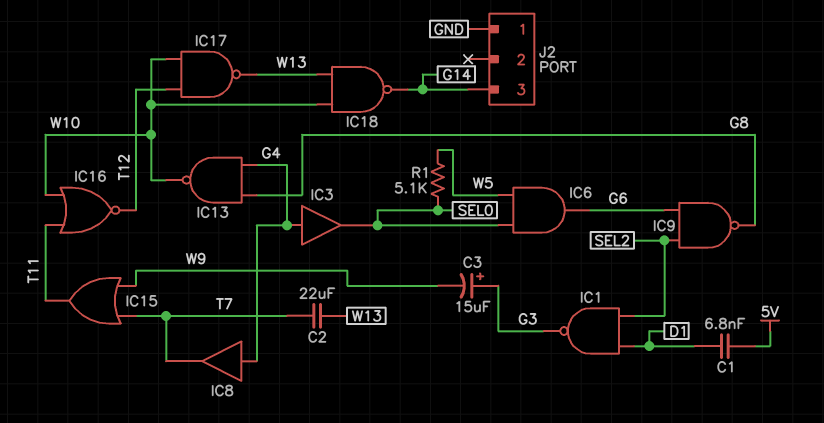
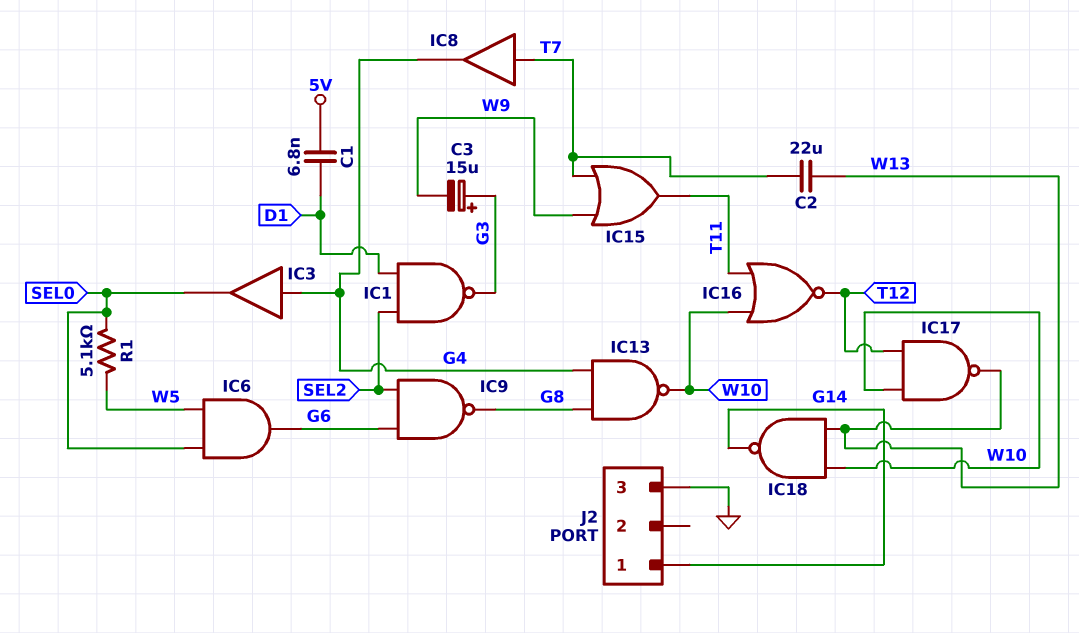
IC8: buffer (in G4, out T7) -> buffer (in T7, out G4)
J2 pin 1: GND -> G14
J2 pin 3: G14 -> GND

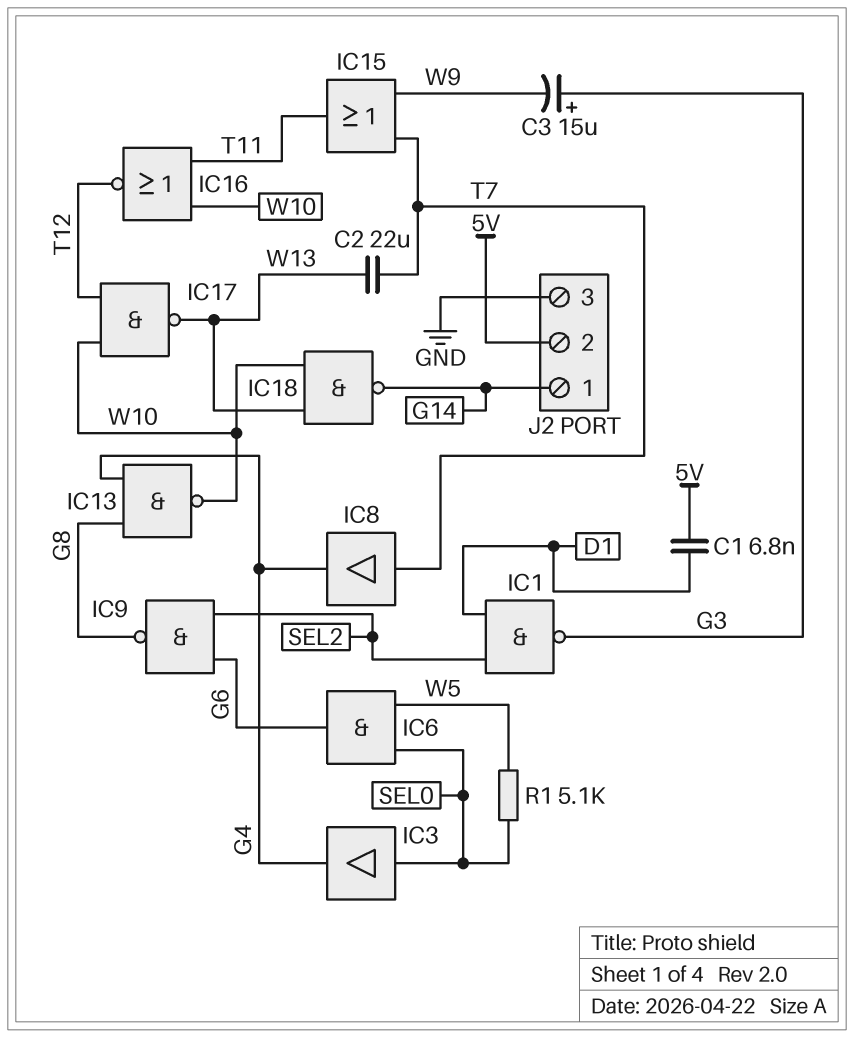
IC3: buffer (in G4, out SEL0) -> buffer (in SEL0, out G4)
J2 pin 2: none -> 5V

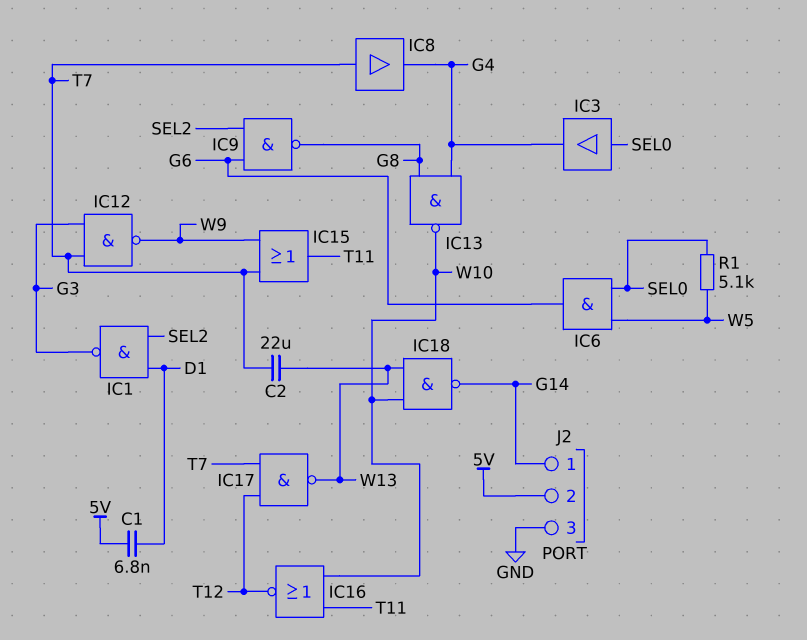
C3: 15uF (plus G3, minus W9) -> none
IC12: none -> NAND (in G3, in T7, out W9)
IC17: NAND (in T12, in W10, out W13) -> NAND (in T7, in T12, out W13)

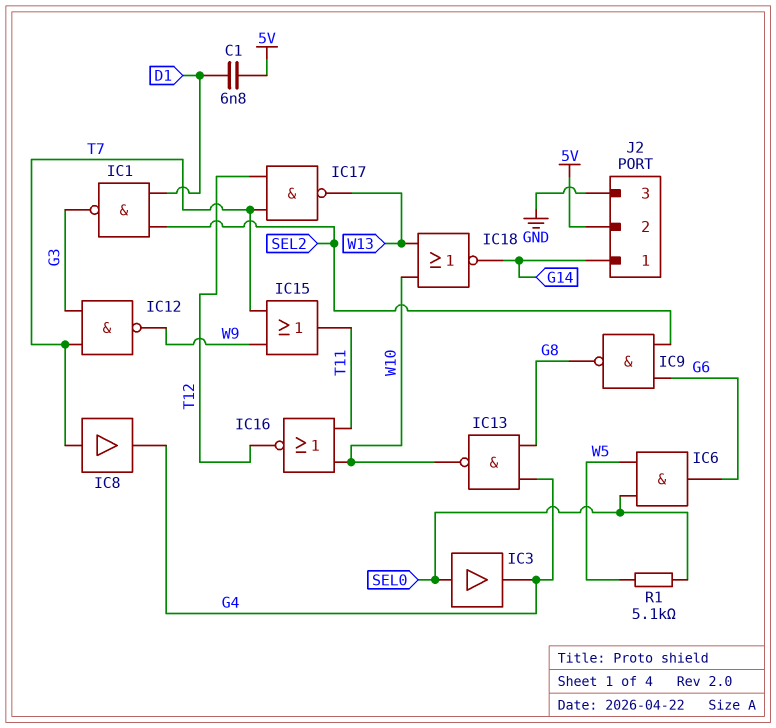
C2: 22uF (T7, W13) -> none
IC18: NAND (in W10, in W13, out G14) -> NOR (in W10, in W13, out G14)

